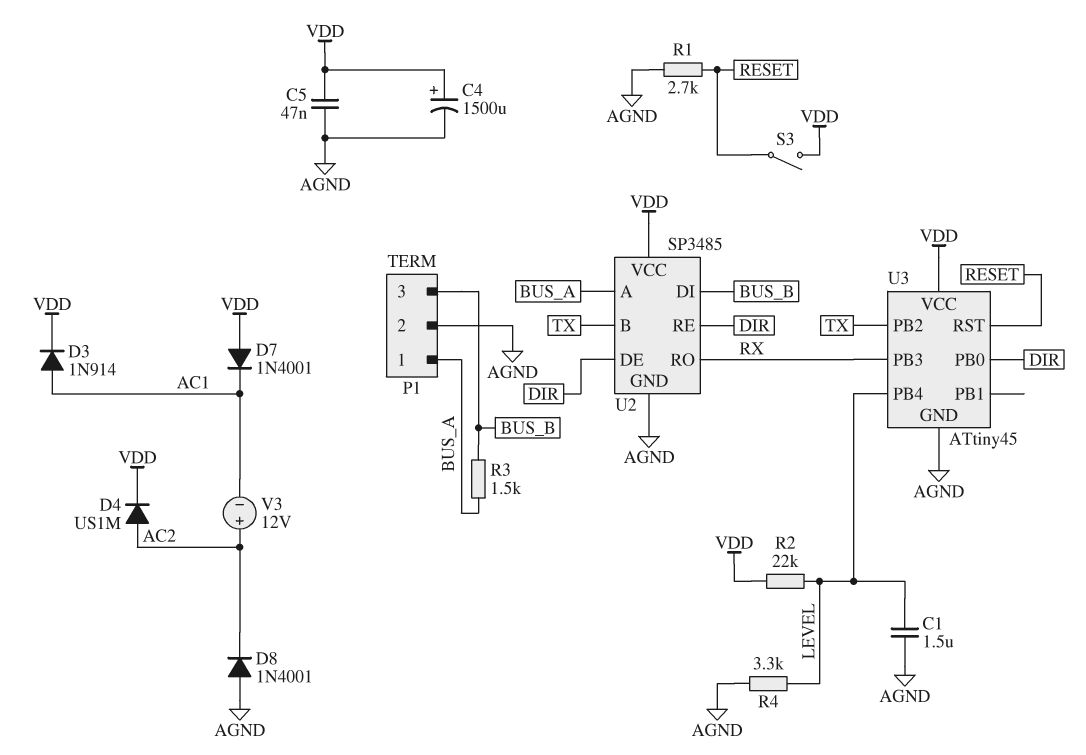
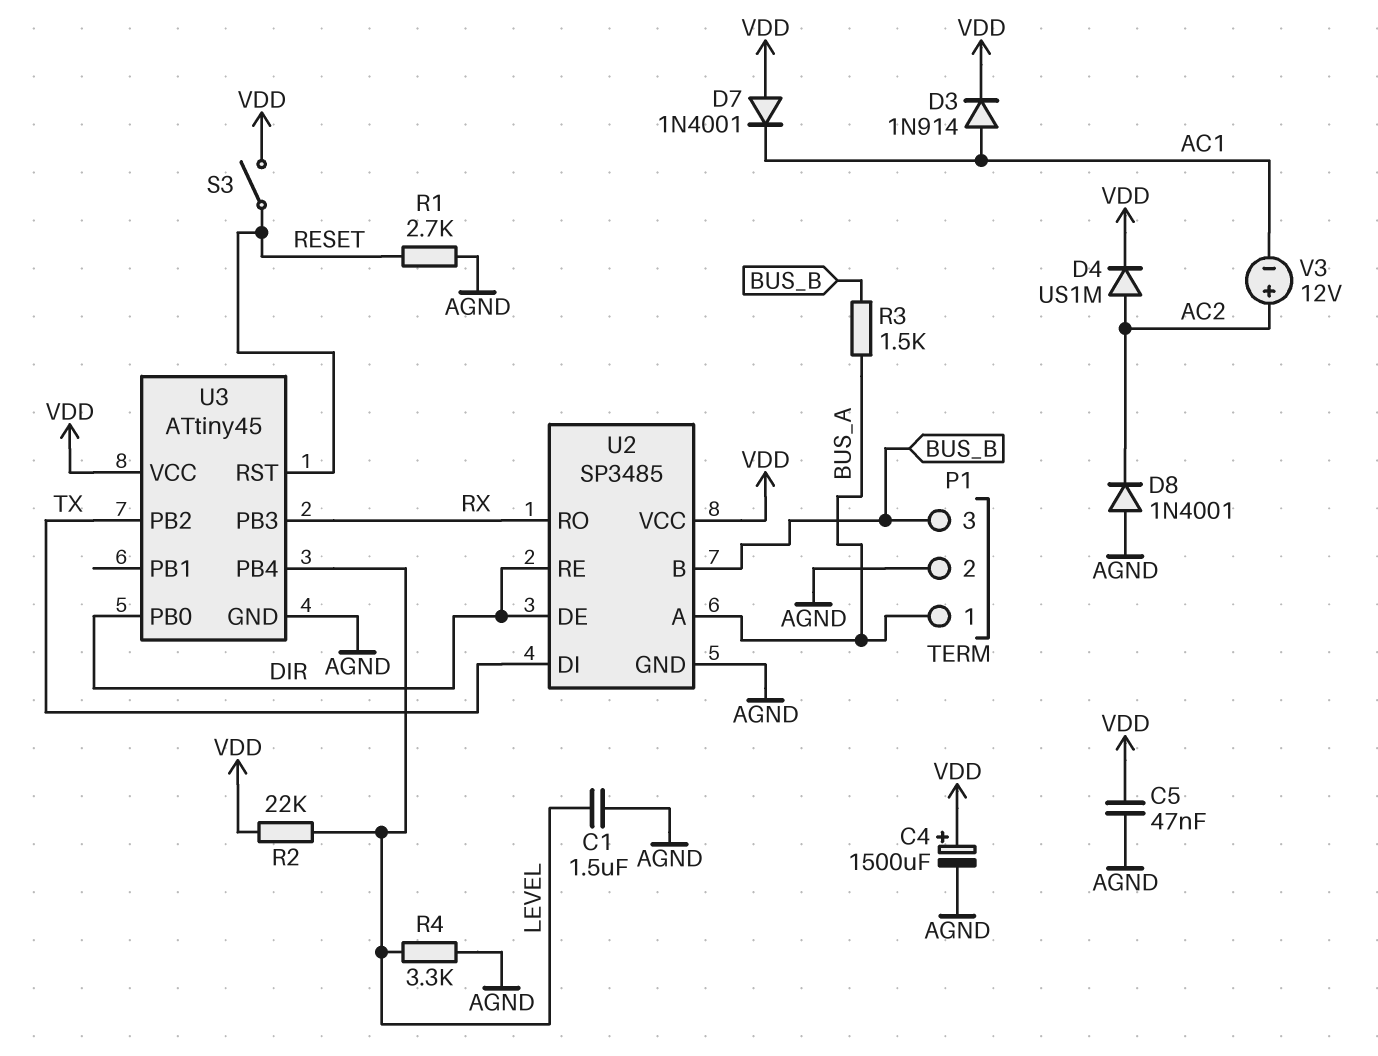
U2 pin B: TX -> BUS_B
U2 pin DI: BUS_B -> TX

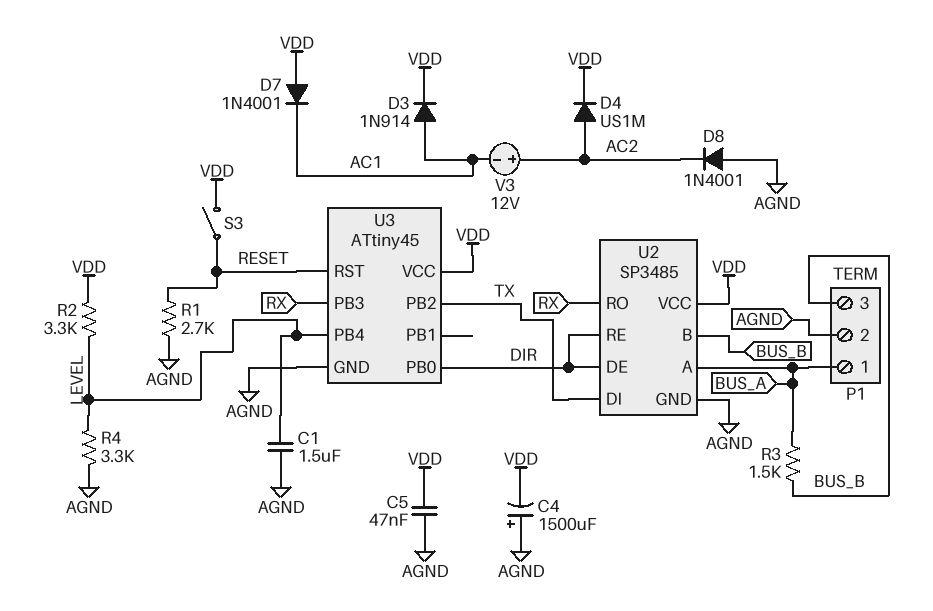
C4: 1500uF (plus VDD, minus AGND) -> 1500uF (plus AGND, minus VDD)
R2: 22k (LEVEL, VDD) -> 3.3k (LEVEL, VDD)

